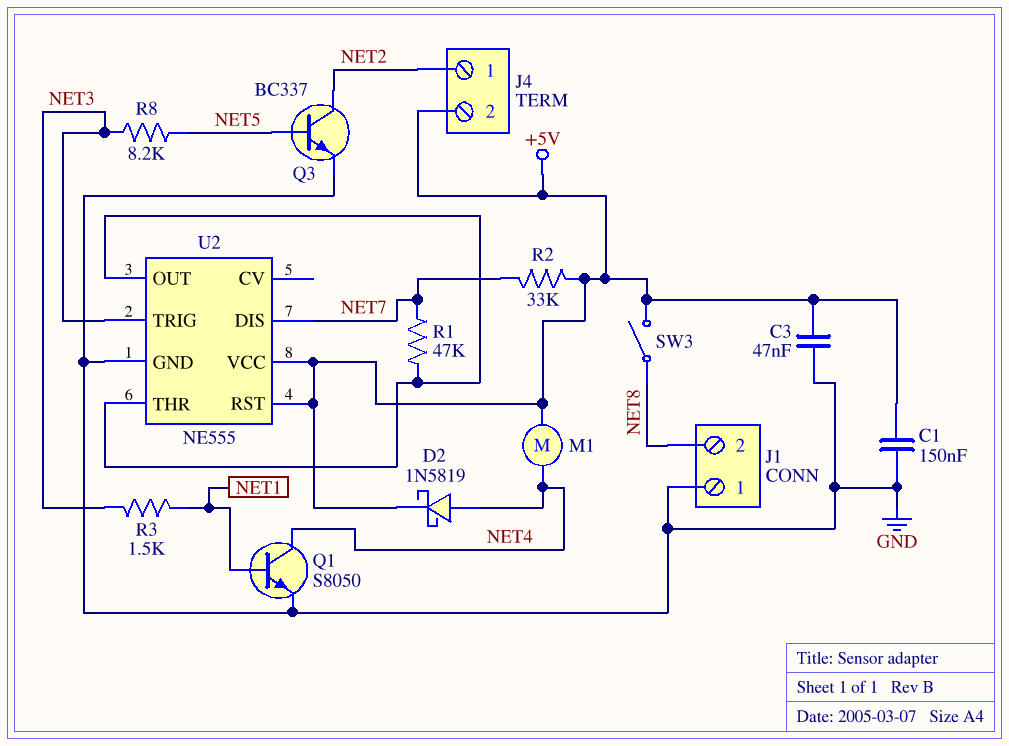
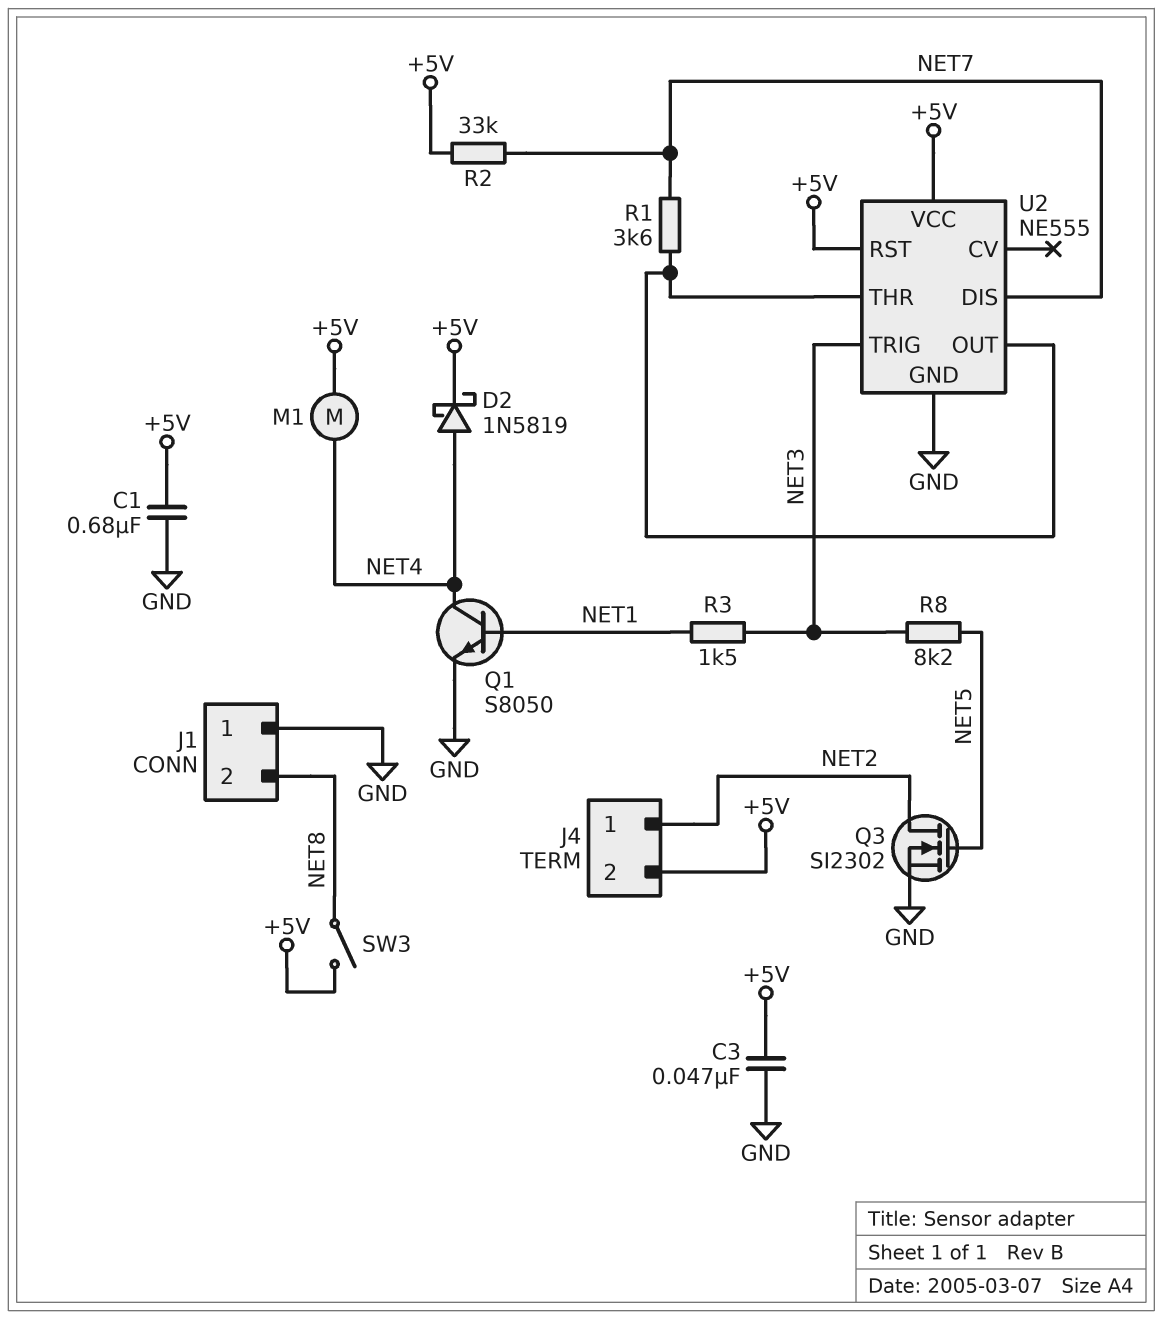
C1: 150nF (+5V, GND) -> 680nF (+5V, GND)
Q3: NPN BC337 (B NET5, C NET2, E GND) -> NMOS SI2302 (G NET5, D NET2, S GND)
R1: 47k (NET7, U2/OUT) -> 3.6k (NET7, U2/OUT)

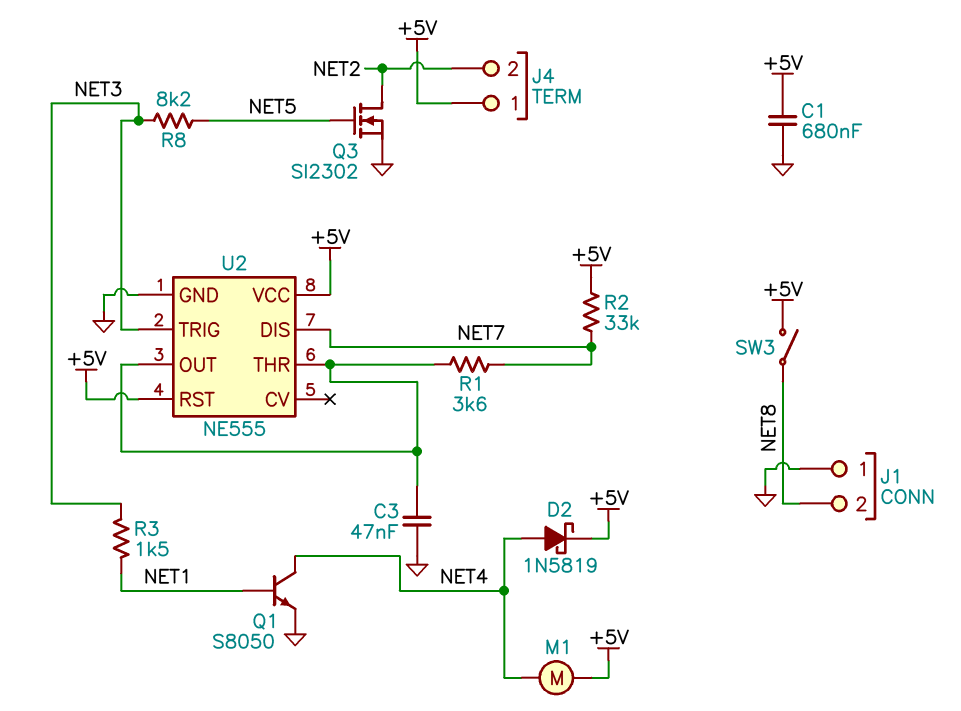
C3: 47nF (+5V, GND) -> 47nF (GND, U2/OUT)
J4 pin 1: NET2 -> +5V
J4 pin 2: +5V -> NET2

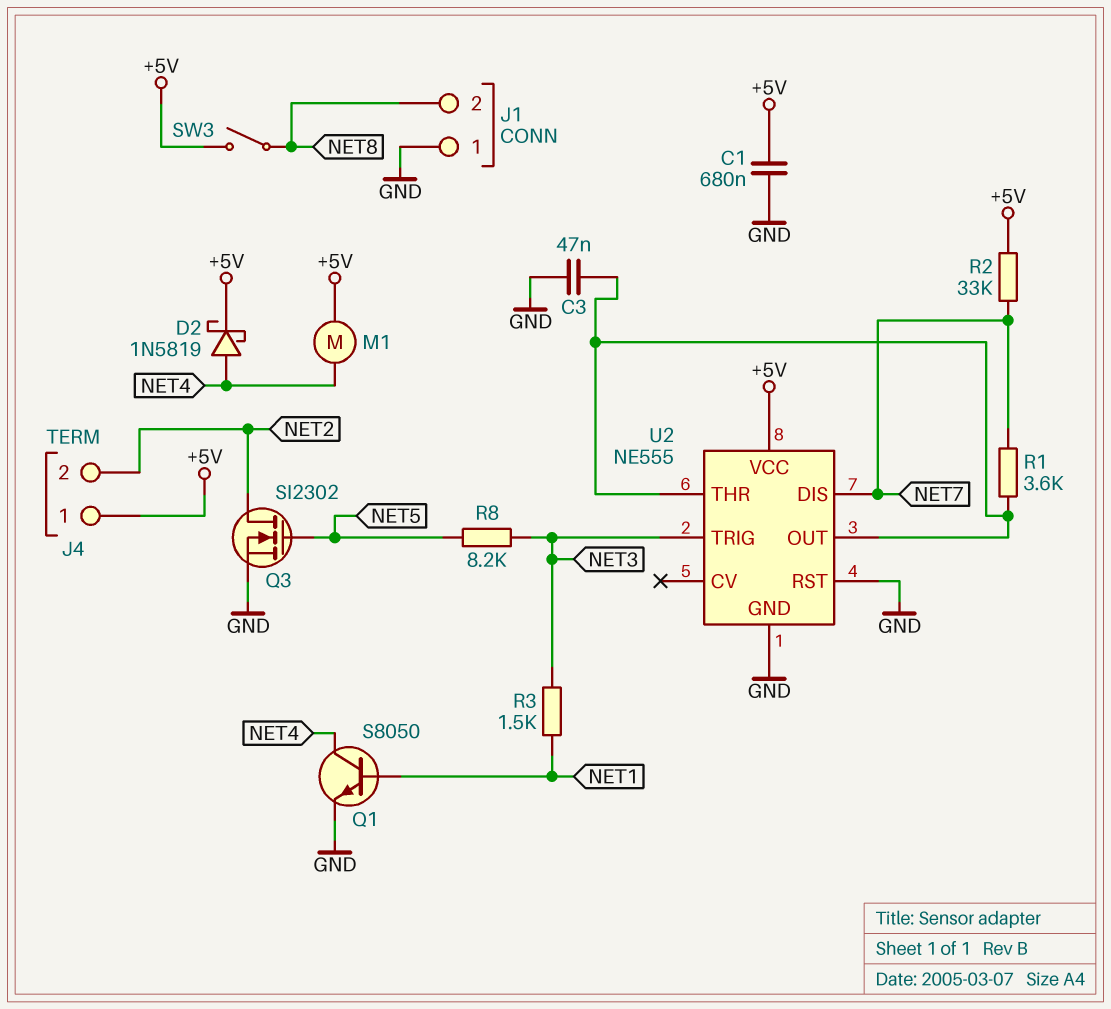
U2 pin RST: +5V -> GND

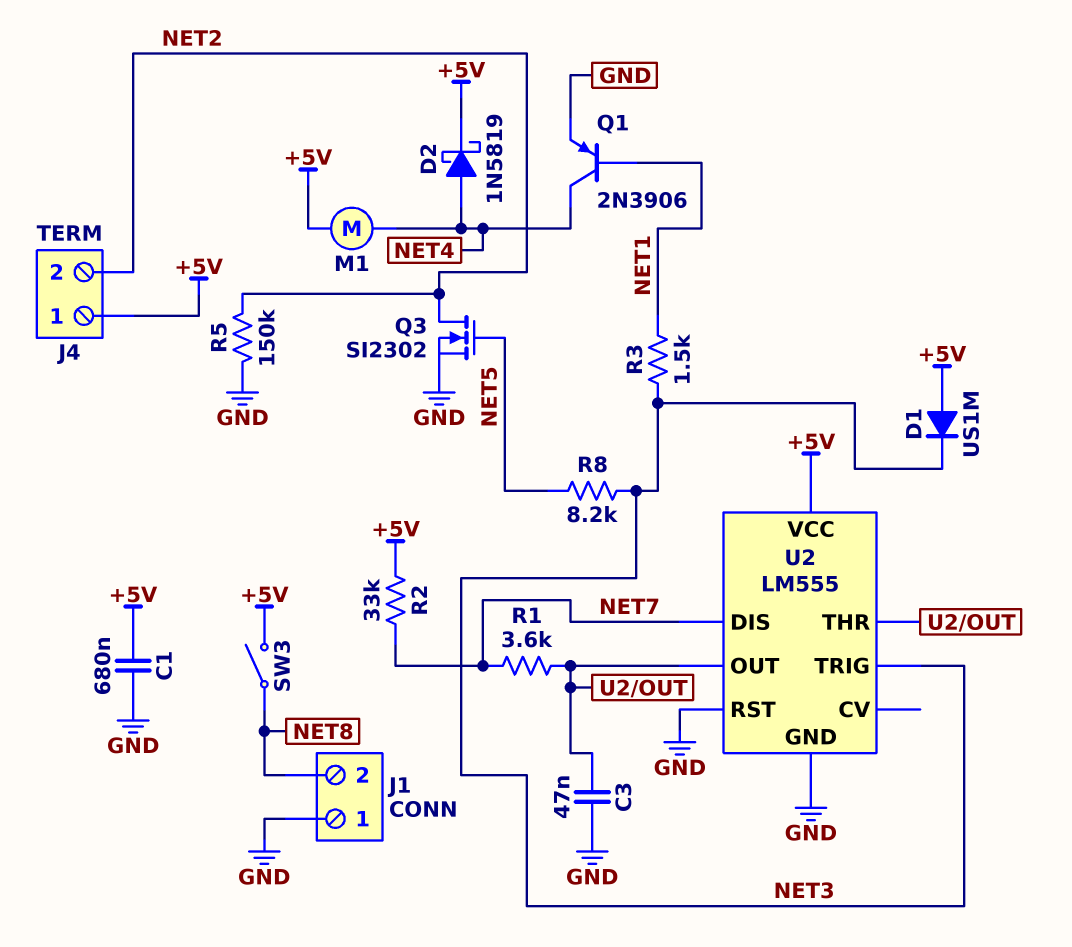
D1: none -> diode US1M (A +5V, K NET3)
Q1: NPN S8050 (B NET1, C NET4, E GND) -> PNP 2N3906 (B NET1, C NET4, E GND)
R5: none -> 150k (GND, NET2)
U2: NE555 -> LM555

